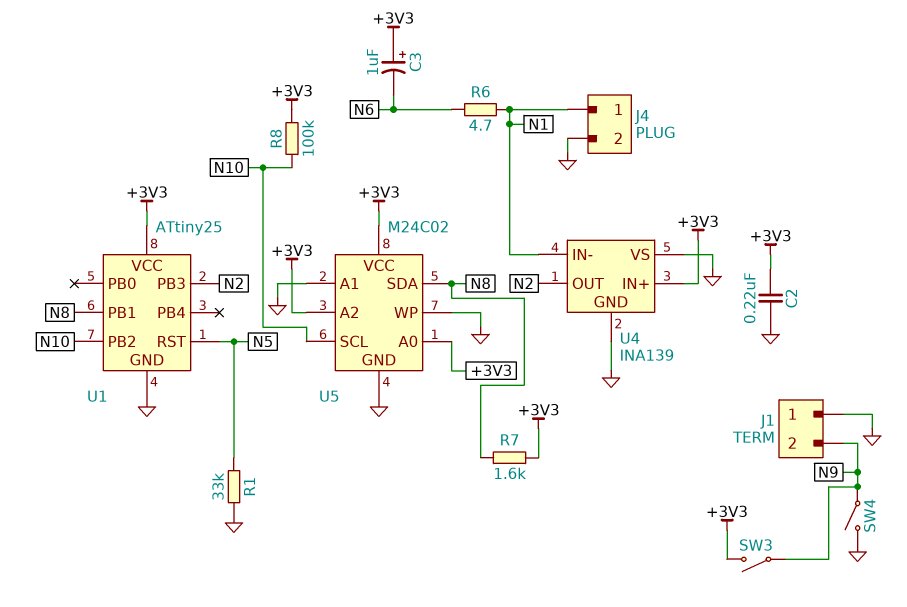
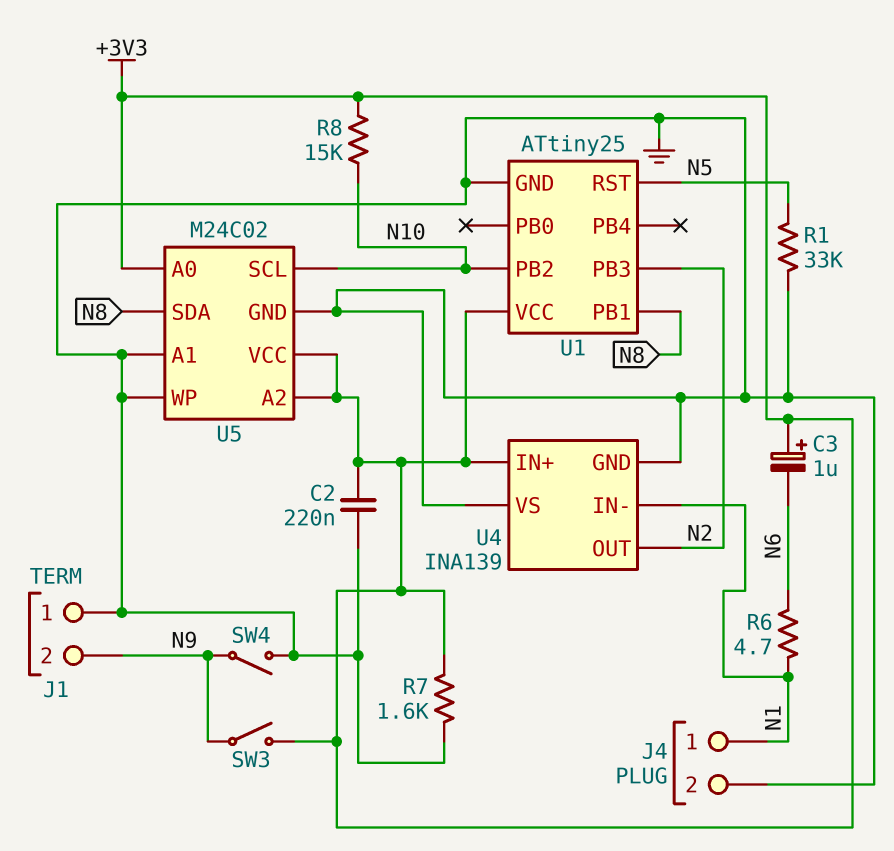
R7: 1.6k (+3V3, N8) -> 1.6k (+3V3, GND)
R8: 100k (+3V3, N10) -> 15k (+3V3, N10)

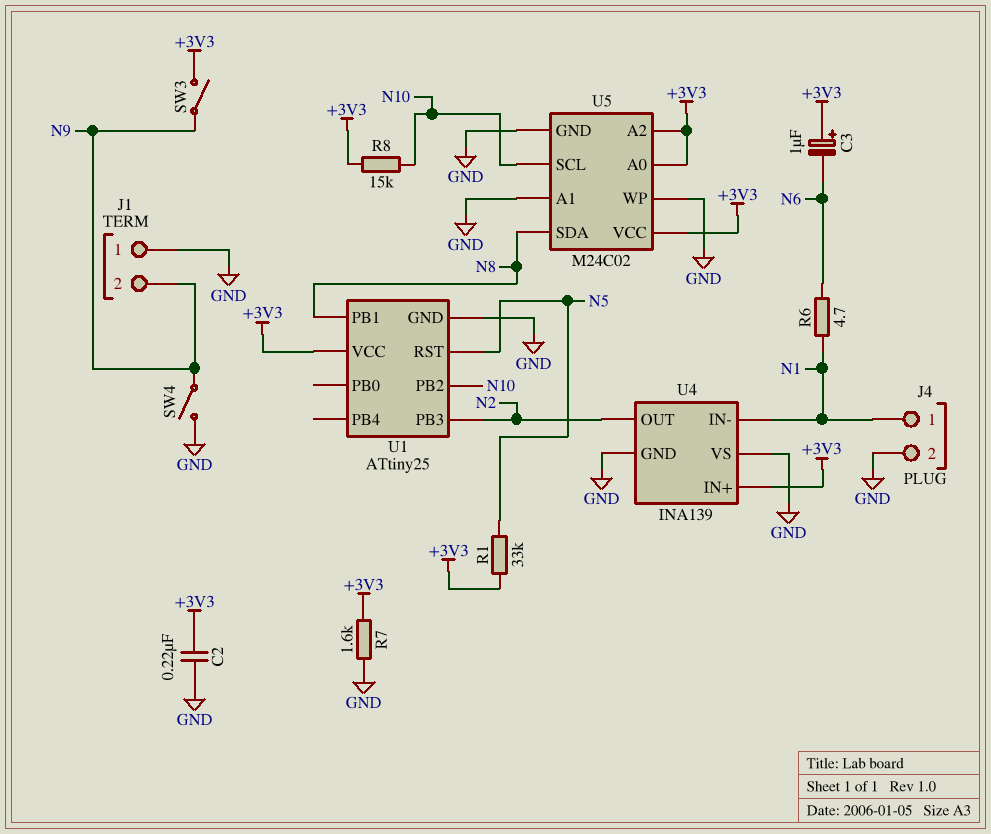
R1: 33k (GND, N5) -> 33k (+3V3, N5)

